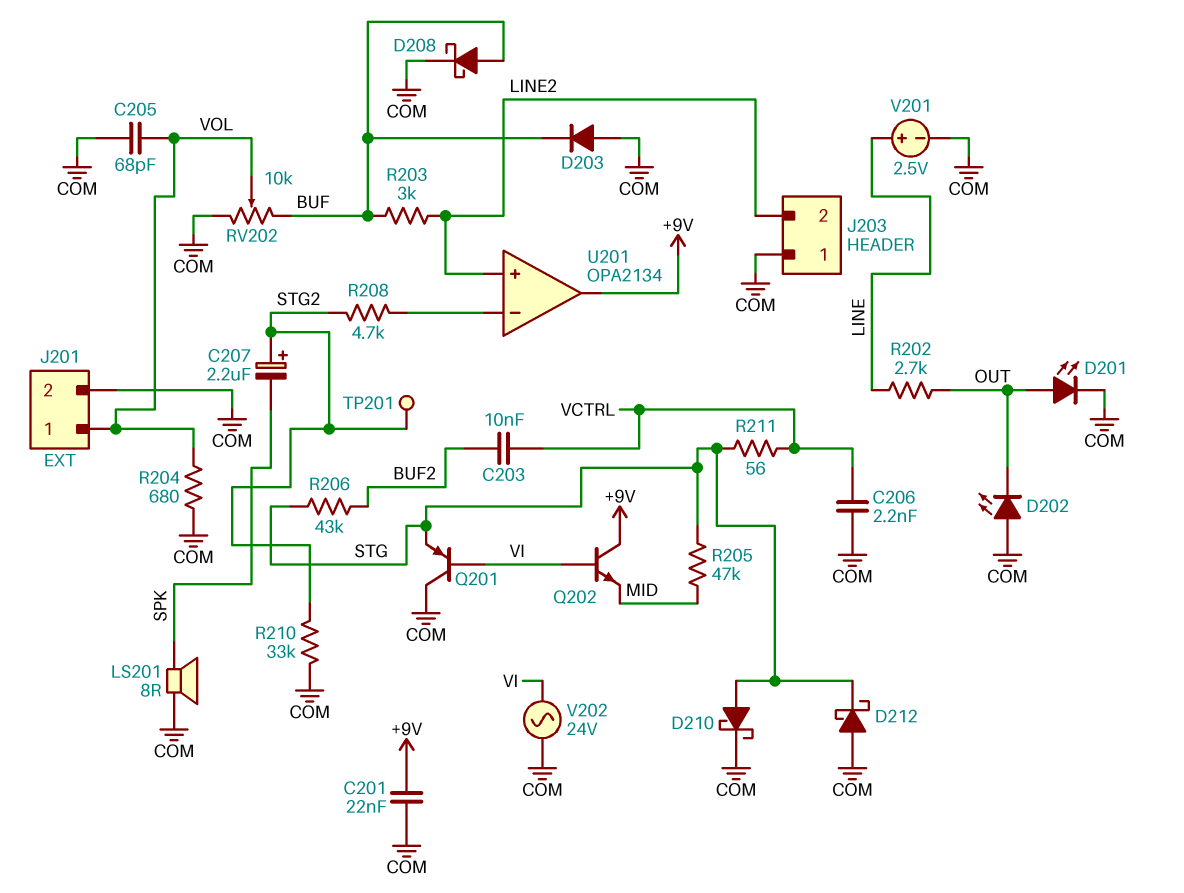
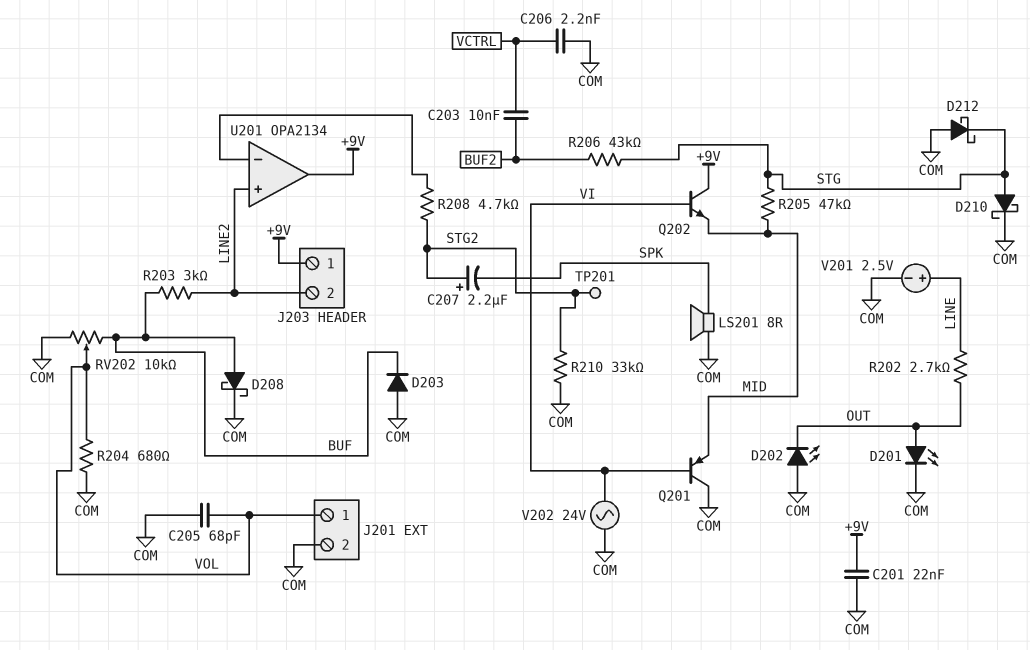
J203 pin 1: COM -> +9V
Q201: PNP (B VI, C COM, E STG) -> PNP (B VI, C COM, E MID)
R211: 56 (STG, VCTRL) -> none

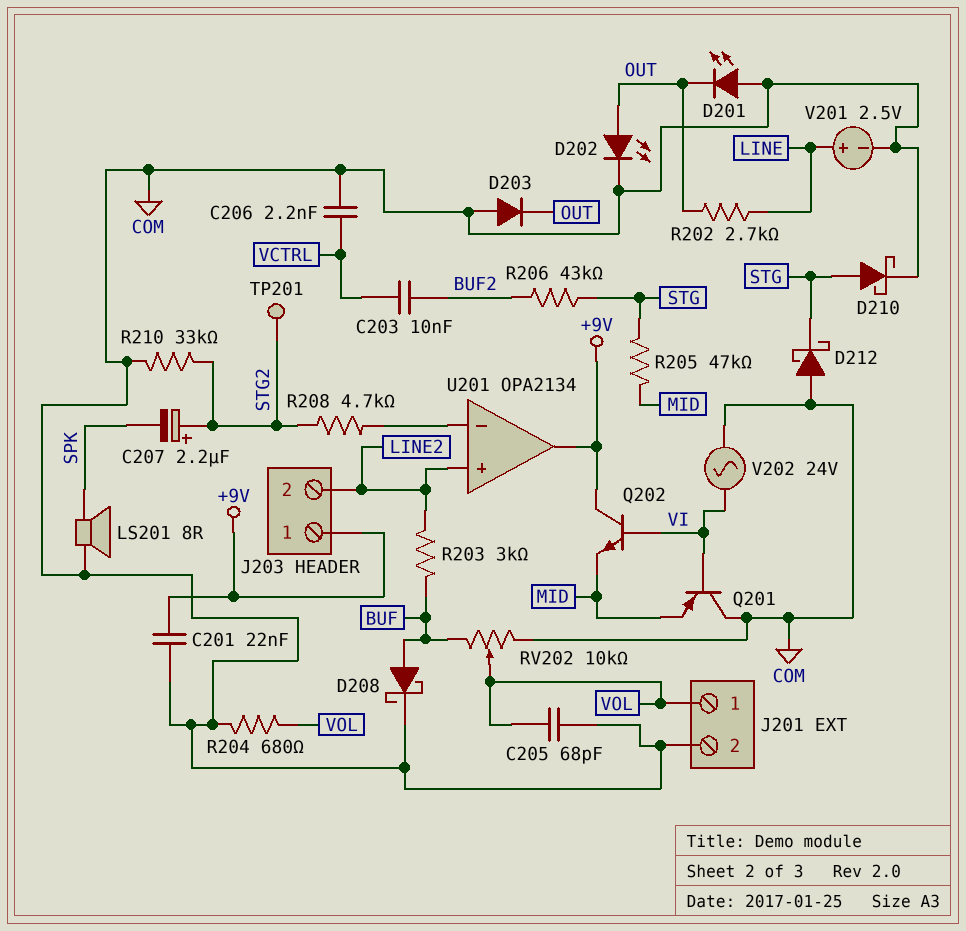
D201: LED (A OUT, K COM) -> LED (A COM, K OUT)
D202: LED (A COM, K OUT) -> LED (A OUT, K COM)
D203: diode (A COM, K BUF) -> diode (A COM, K OUT)

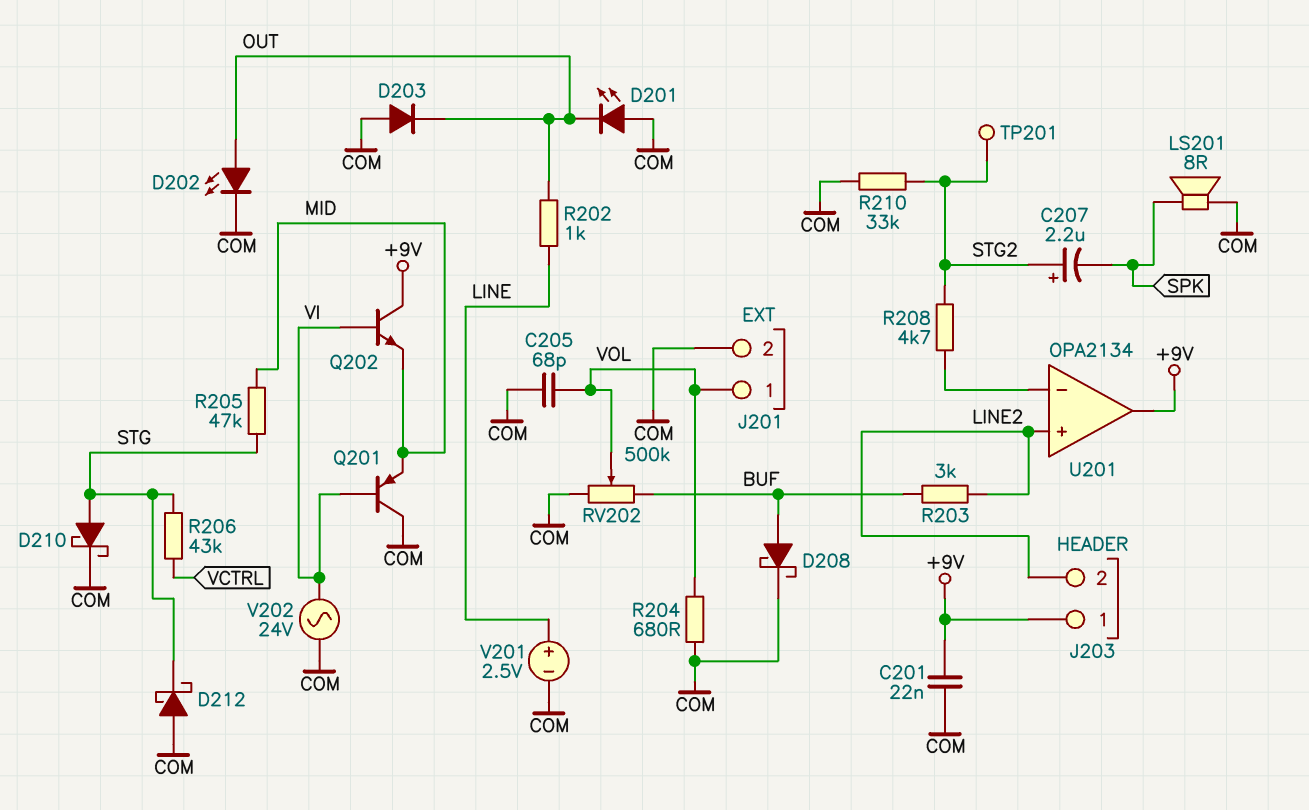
C203: 10nF (BUF2, VCTRL) -> none
C206: 2.2nF (COM, VCTRL) -> none
R202: 2.7k (LINE, OUT) -> 1k (LINE, OUT)
R206: 43k (BUF2, STG) -> 43k (STG, VCTRL)
RV202: 10k (BUF, COM, wiper VOL) -> 500k (BUF, COM, wiper VOL)

